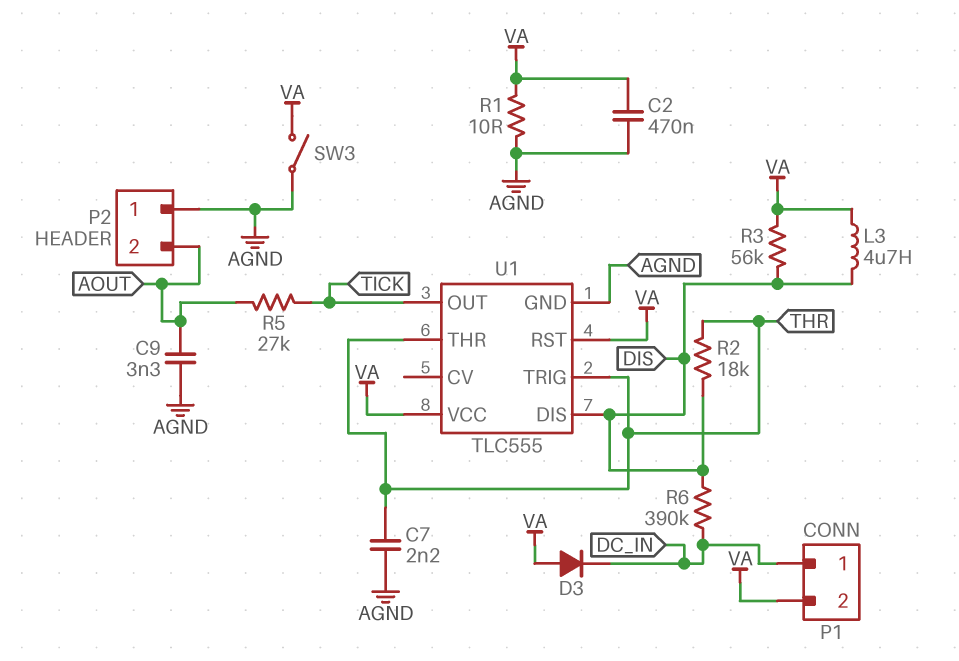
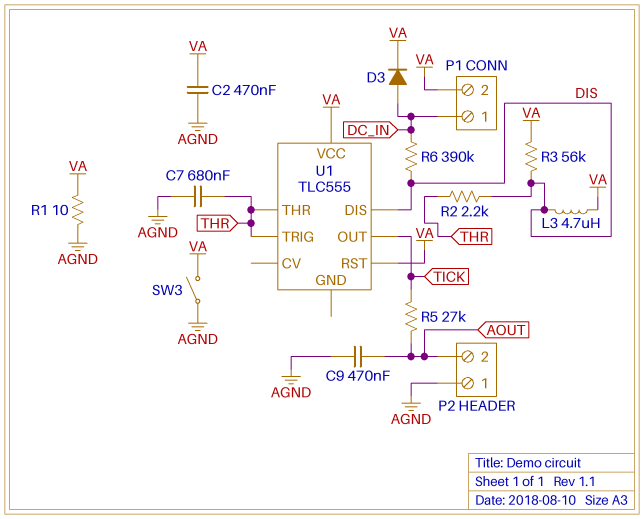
C7: 2.2nF (AGND, THR) -> 680nF (AGND, THR)
C9: 3.3nF (AGND, AOUT) -> 470nF (AGND, AOUT)
D3: diode (A VA, K DC_IN) -> diode (A DC_IN, K VA)
R2: 18k (DIS, THR) -> 2.2k (DIS, THR)
U1 pin GND: AGND -> none

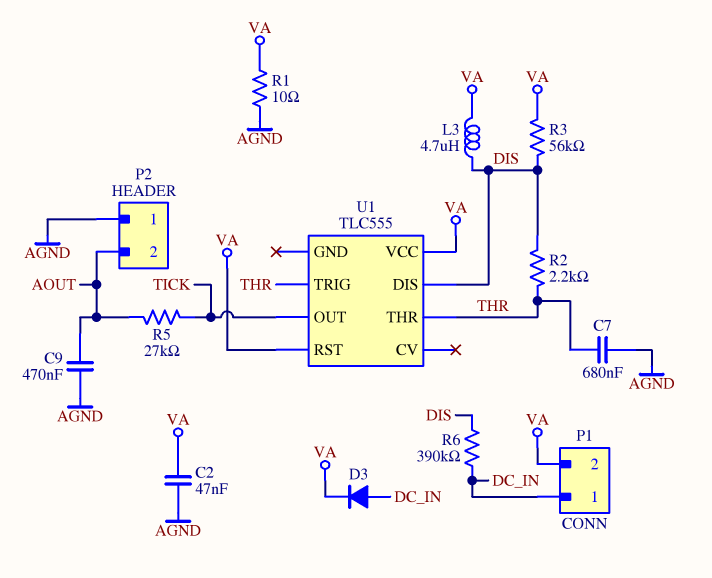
C2: 470nF (AGND, VA) -> 47nF (AGND, VA)
SW3: switch (AGND, VA) -> none

